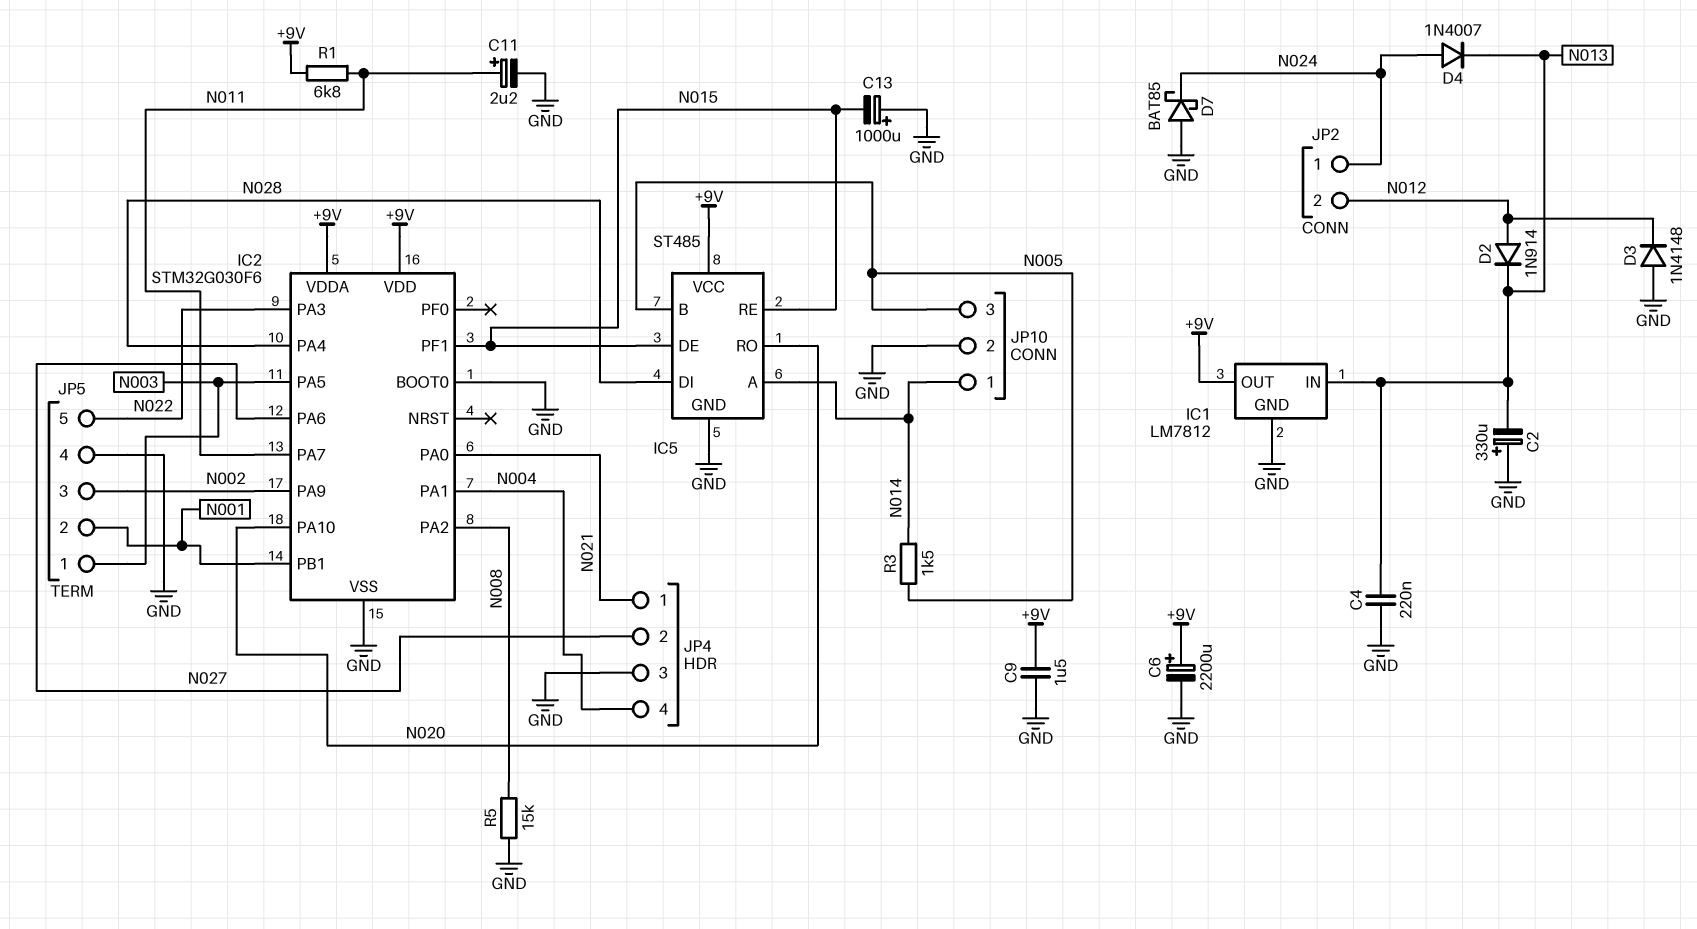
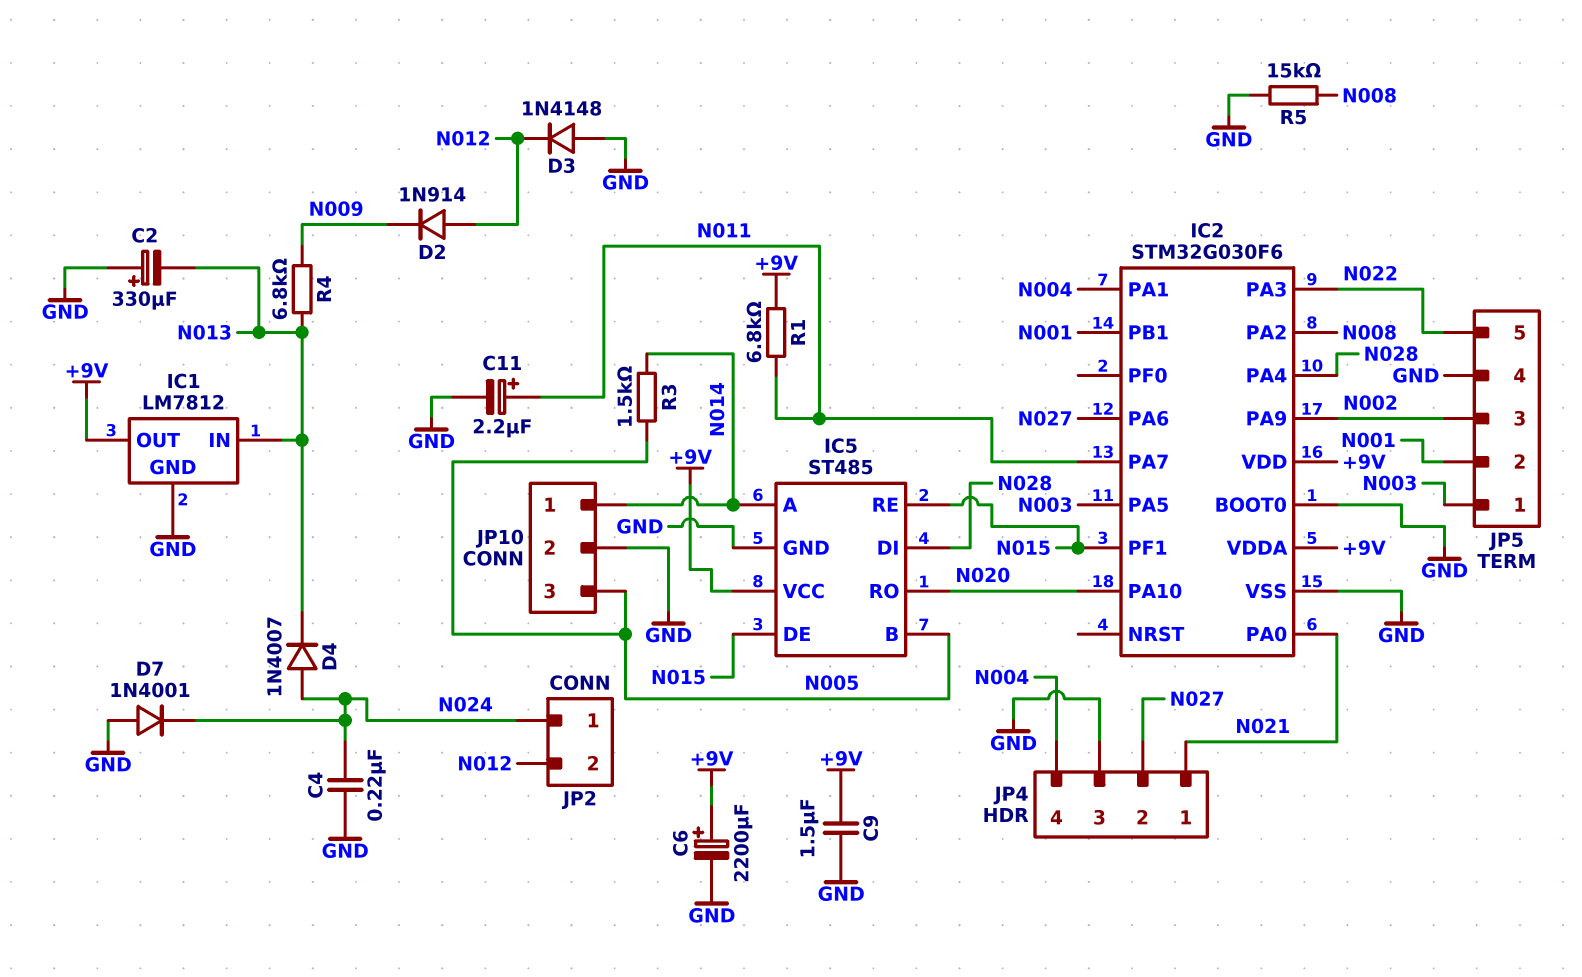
C4: 220nF (GND, N013) -> 220nF (GND, N024)
C13: 1000uF (plus GND, minus N015) -> none
D2: diode 1N914 (A N012, K N013) -> diode 1N914 (A N012, K N009)
D7: schottky BAT85 (A GND, K N024) -> diode 1N4001 (A GND, K N024)
R4: none -> 6.8k (N009, N013)

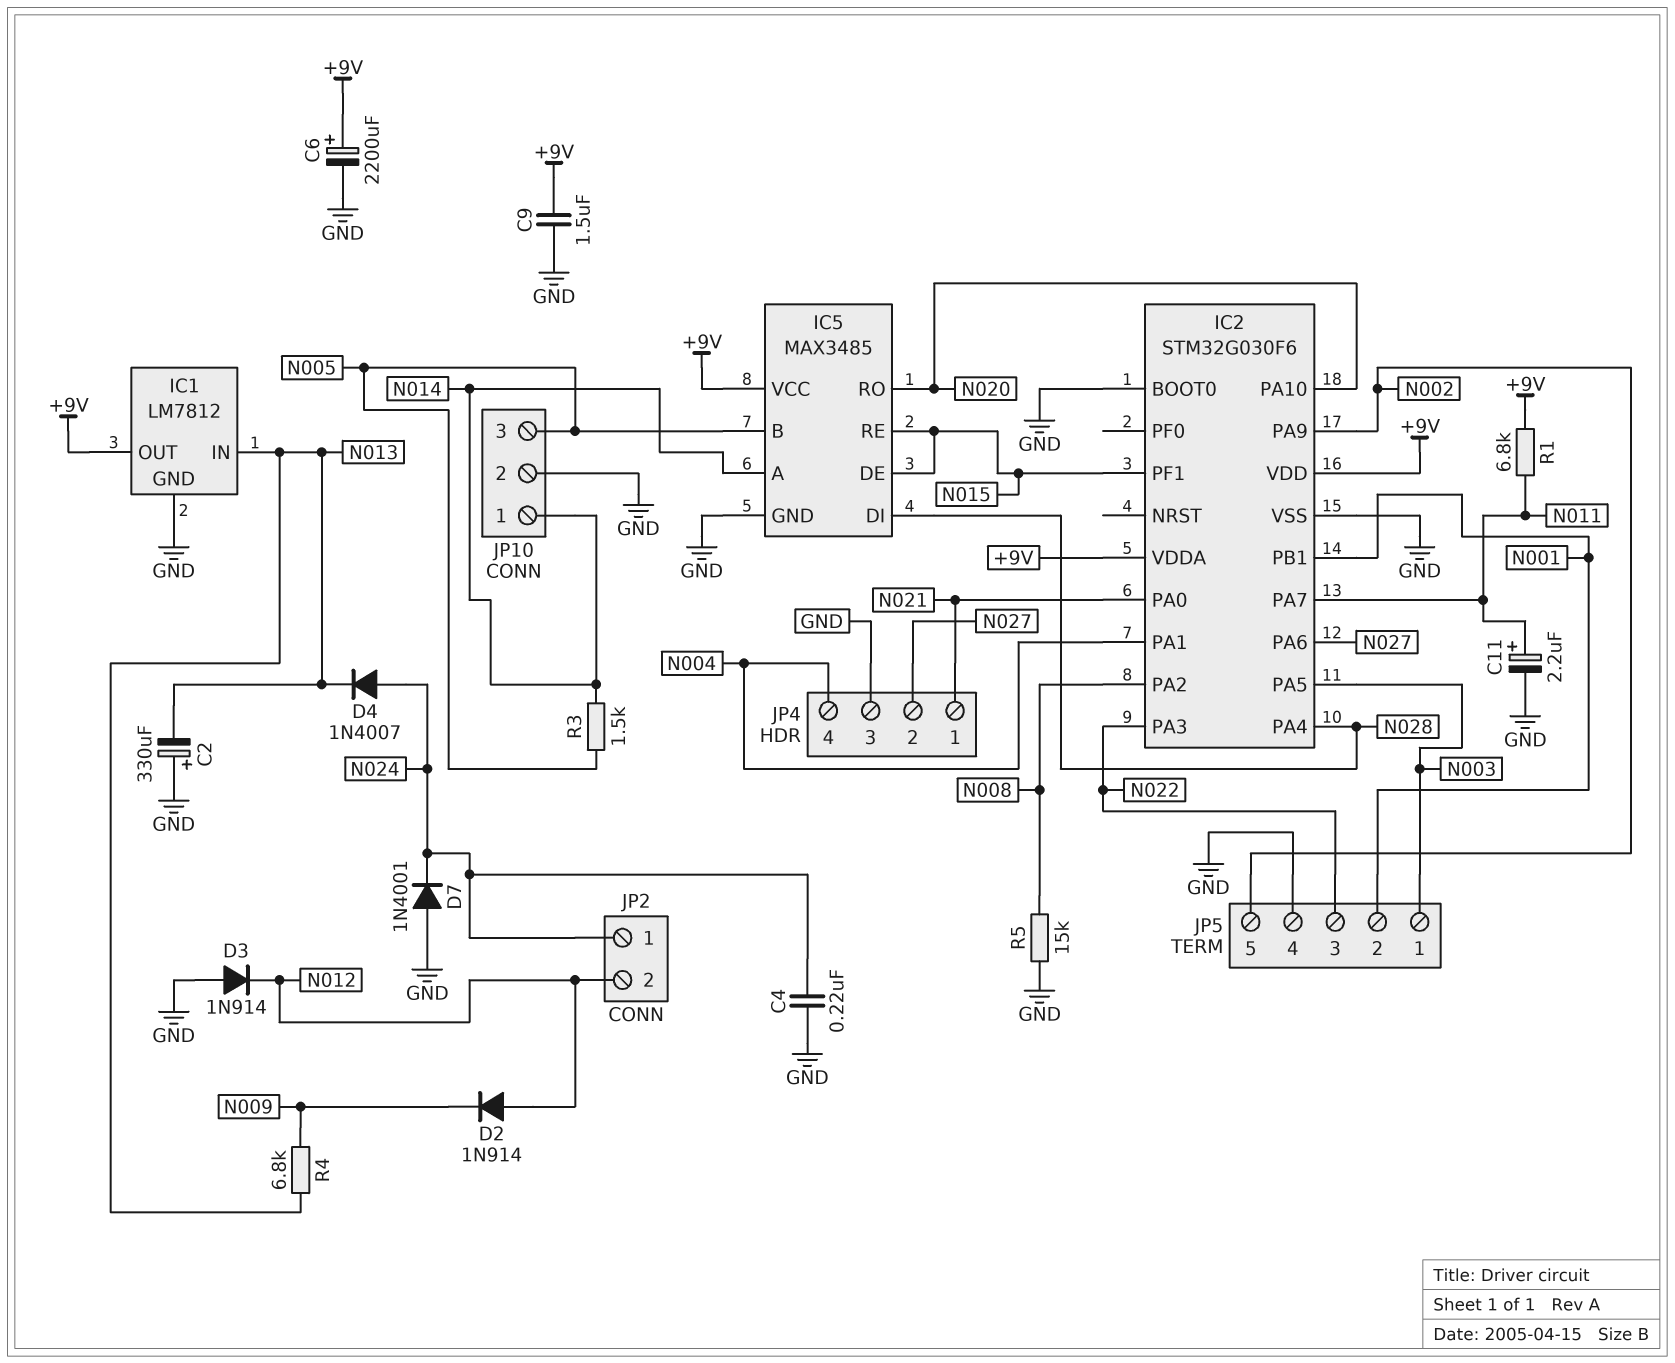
D3: diode 1N4148 (A GND, K N012) -> diode 1N914 (A GND, K N012)
IC5: ST485 -> MAX3485
JP5 pin 3: N002 -> N022
JP5 pin 5: N022 -> N002

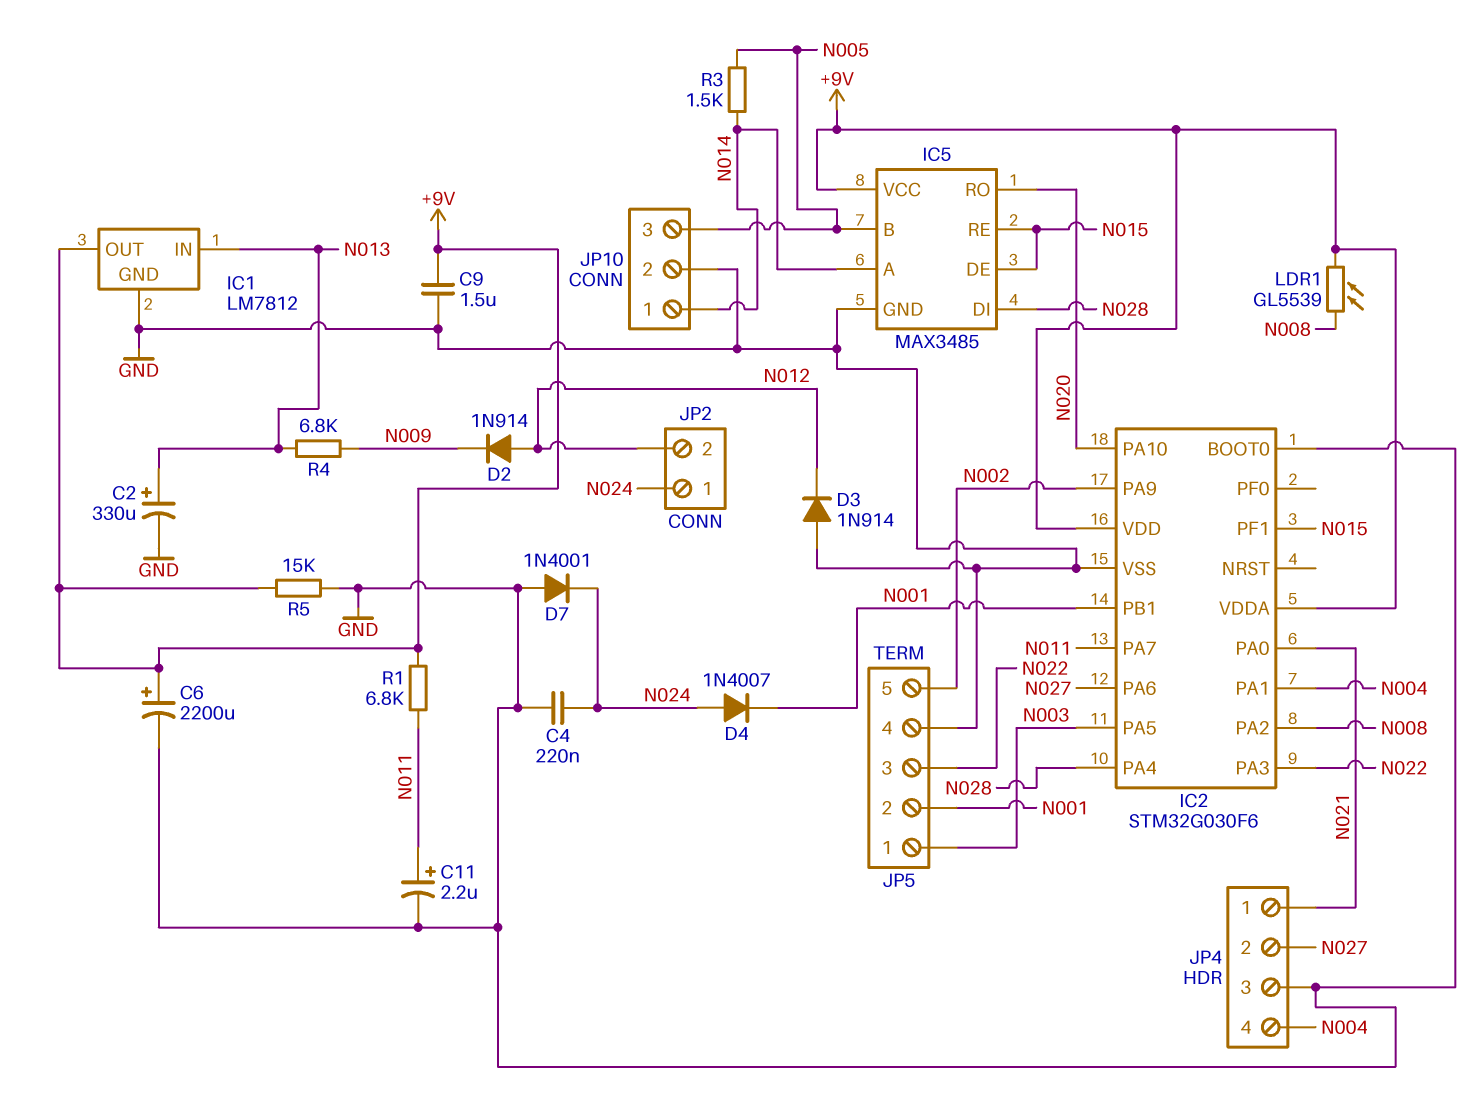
C2: 330uF (plus GND, minus N013) -> 330uF (plus N013, minus GND)
D4: diode 1N4007 (A N024, K N013) -> diode 1N4007 (A N024, K N001)
LDR1: none -> GL5539 (+9V, N008)
R5: 15k (GND, N008) -> 15k (+9V, GND)

